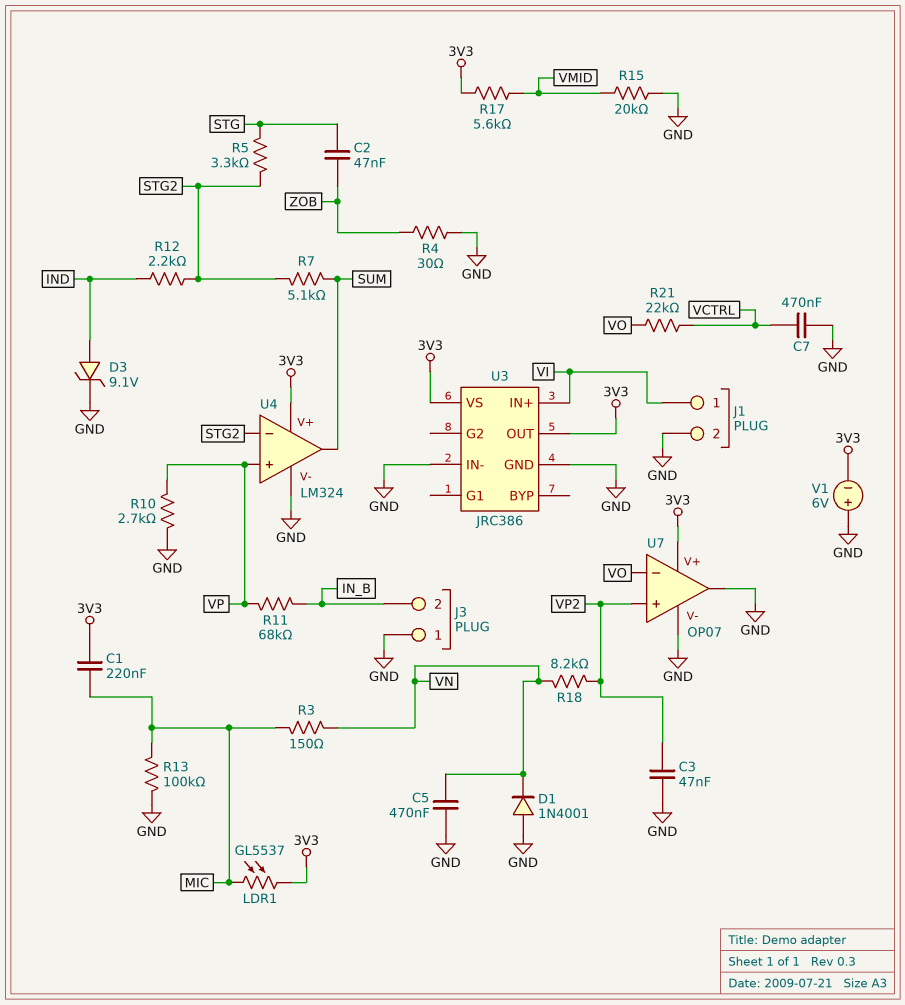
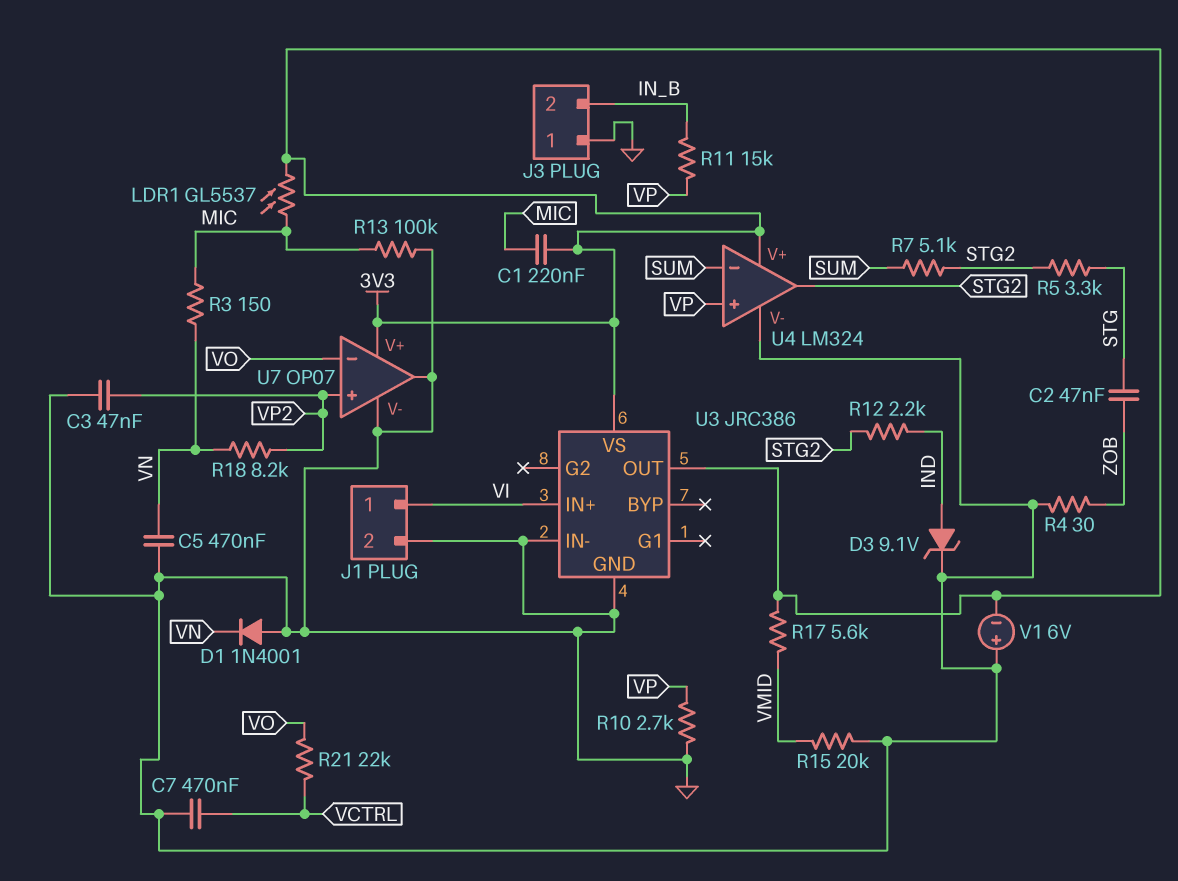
R11: 68k (IN_B, VP) -> 15k (IN_B, VP)
U4 pin in-: STG2 -> SUM
U4 pin out: SUM -> STG2

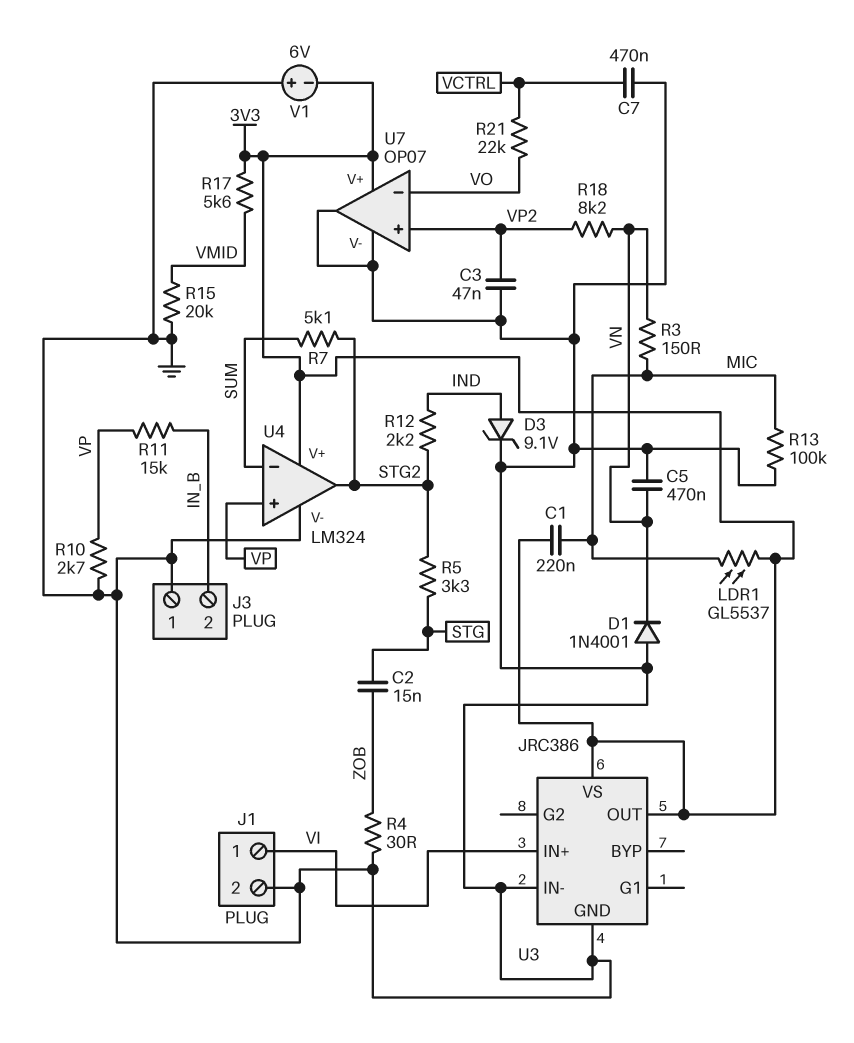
C2: 47nF (STG, ZOB) -> 15nF (STG, ZOB)

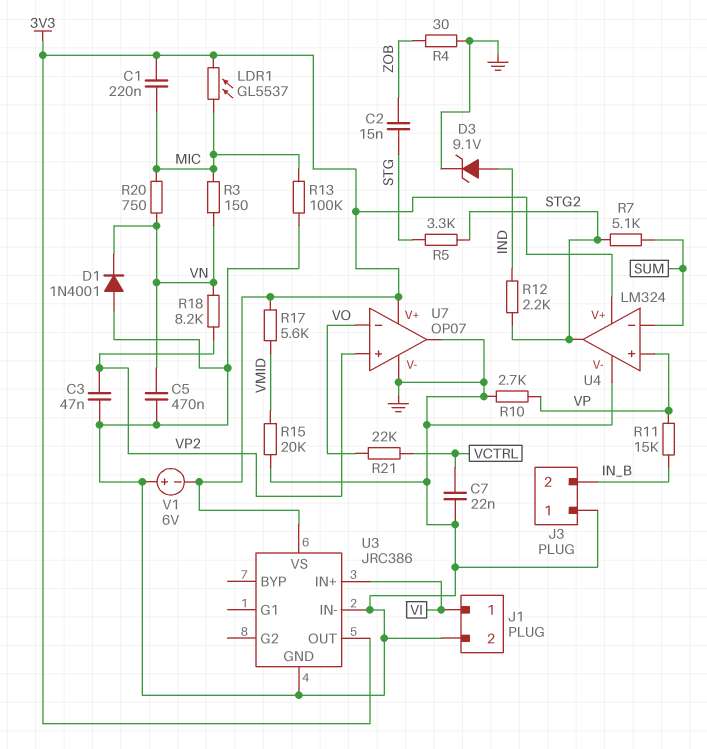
C7: 470nF (GND, VCTRL) -> 22nF (GND, VCTRL)
R20: none -> 750 (MIC, VN)

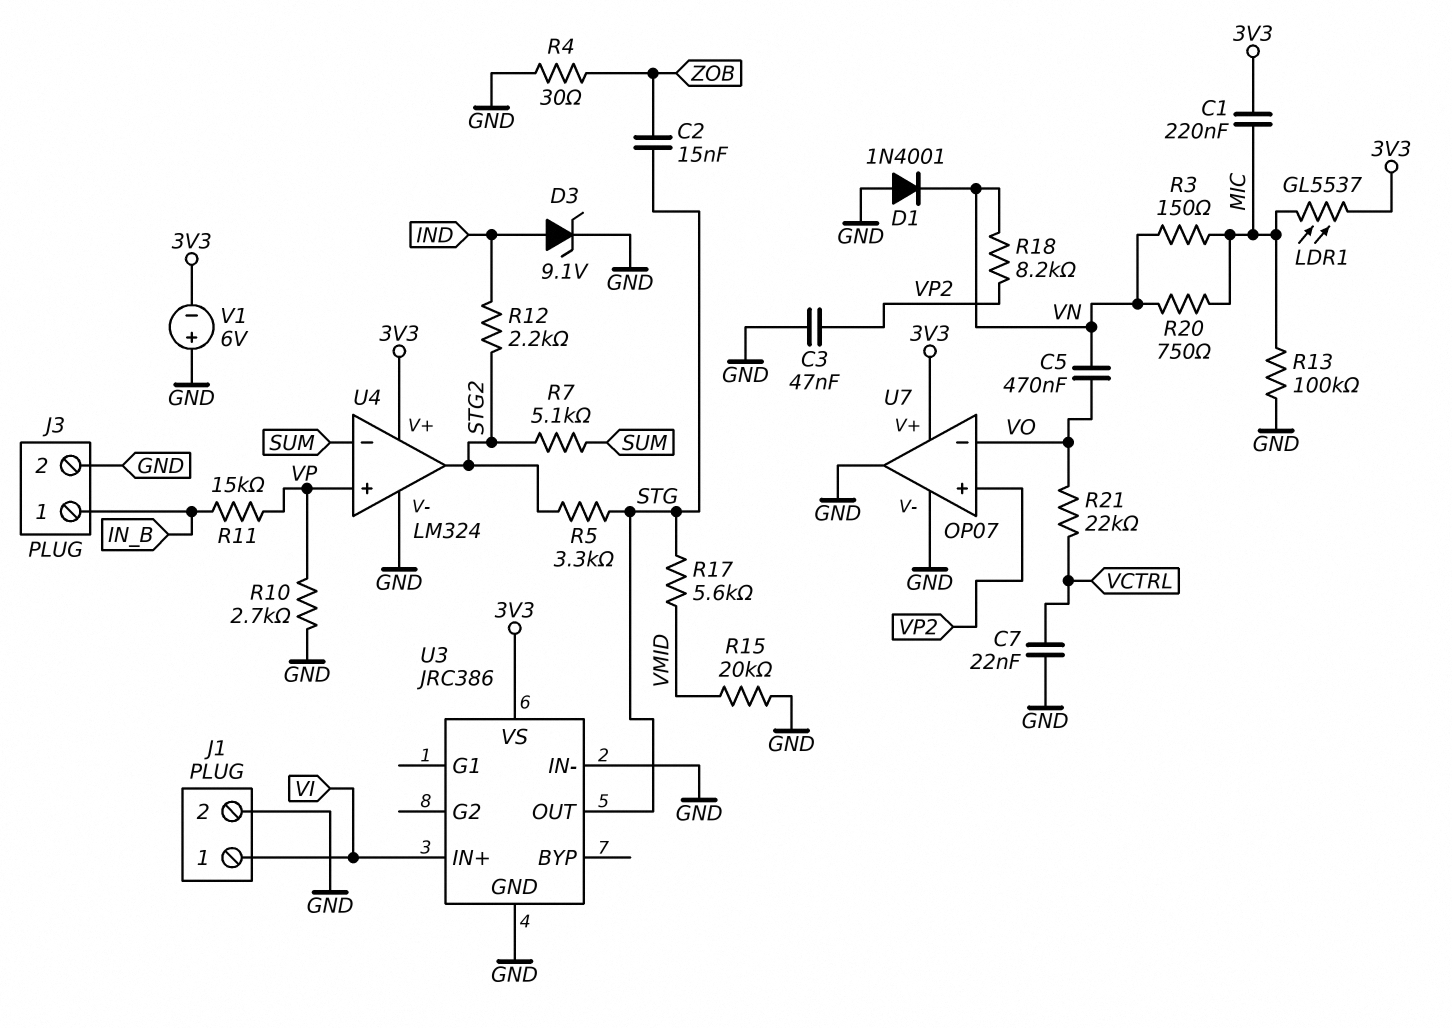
C5: 470nF (GND, VN) -> 470nF (VN, VO)
J3 pin 1: GND -> IN_B
J3 pin 2: IN_B -> GND
R17: 5.6k (3V3, VMID) -> 5.6k (STG, VMID)
U3 pin OUT: 3V3 -> STG

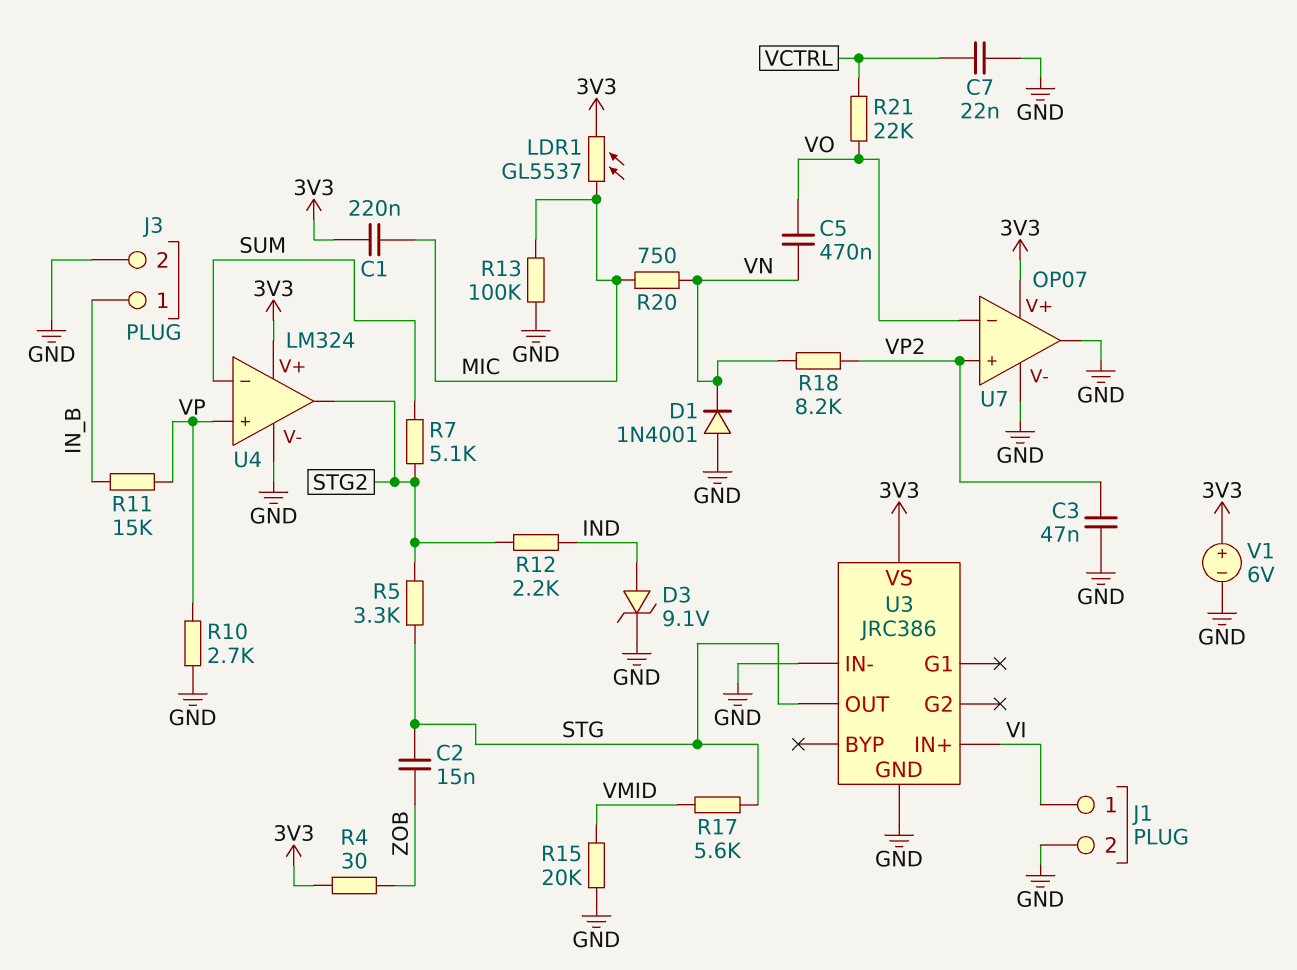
R3: 150 (MIC, VN) -> none
R4: 30 (GND, ZOB) -> 30 (3V3, ZOB)
V1: 6V (plus GND, minus 3V3) -> 6V (plus 3V3, minus GND)

